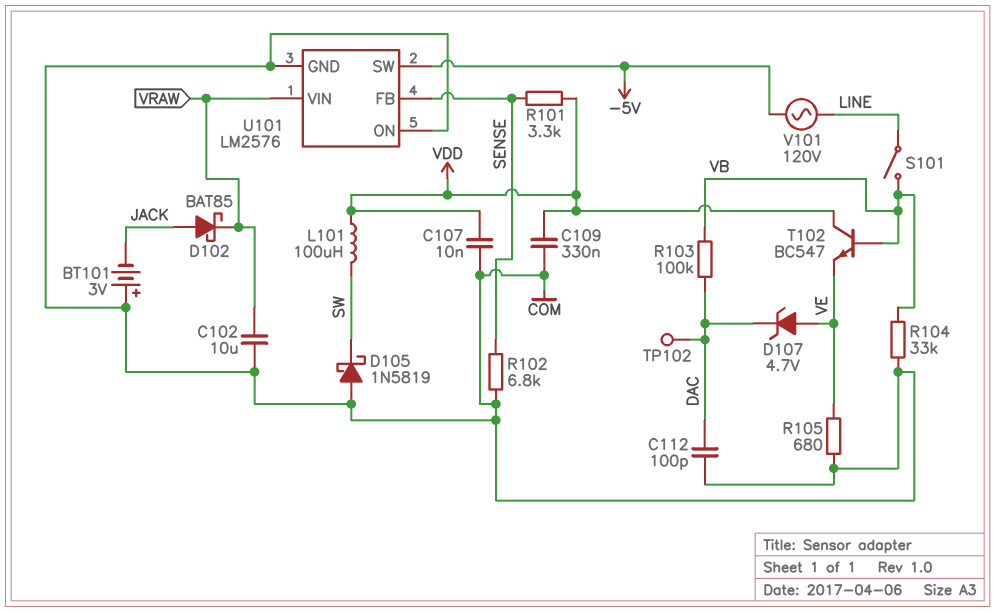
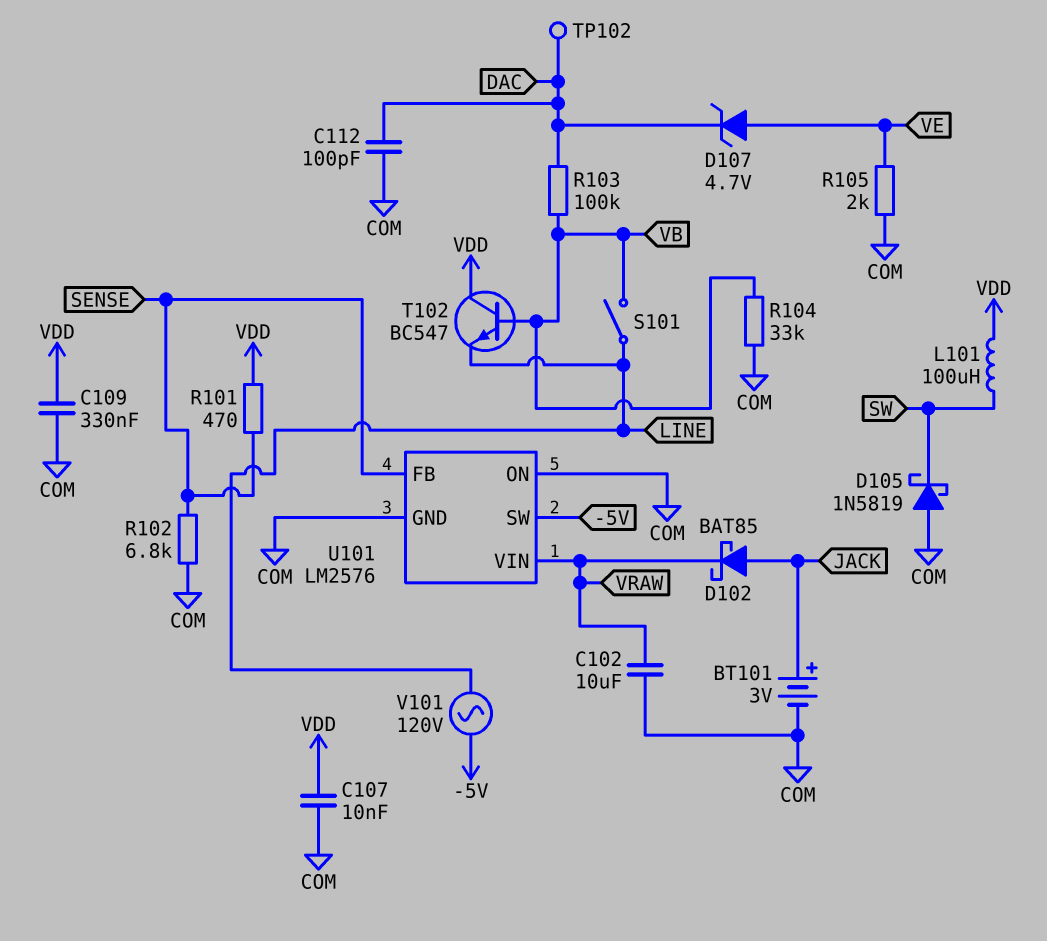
BT101: 3V (plus COM, minus JACK) -> 3V (plus JACK, minus COM)
R101: 3.3k (SENSE, VDD) -> 470 (SENSE, VDD)
R105: 680 (COM, VE) -> 2k (COM, VE)
T102: NPN BC547 (B VB, C VDD, E VE) -> NPN BC547 (B VB, C VDD, E LINE)

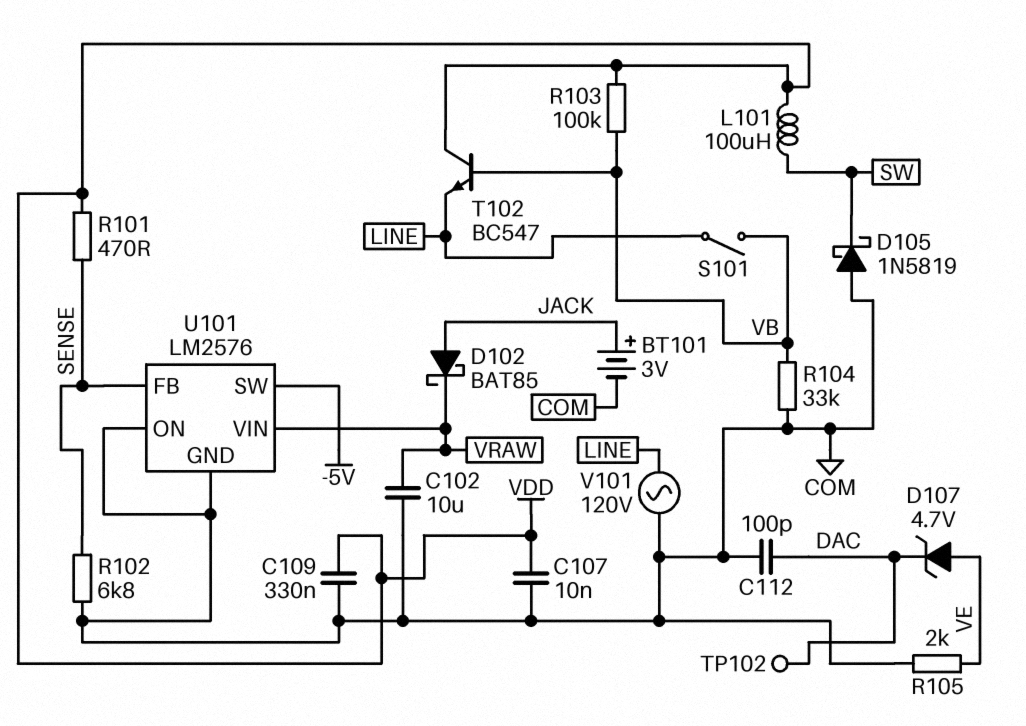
R103: 100k (DAC, VB) -> 100k (VB, VDD)
V101: AC 120V (-5V, LINE) -> AC 120V (COM, LINE)

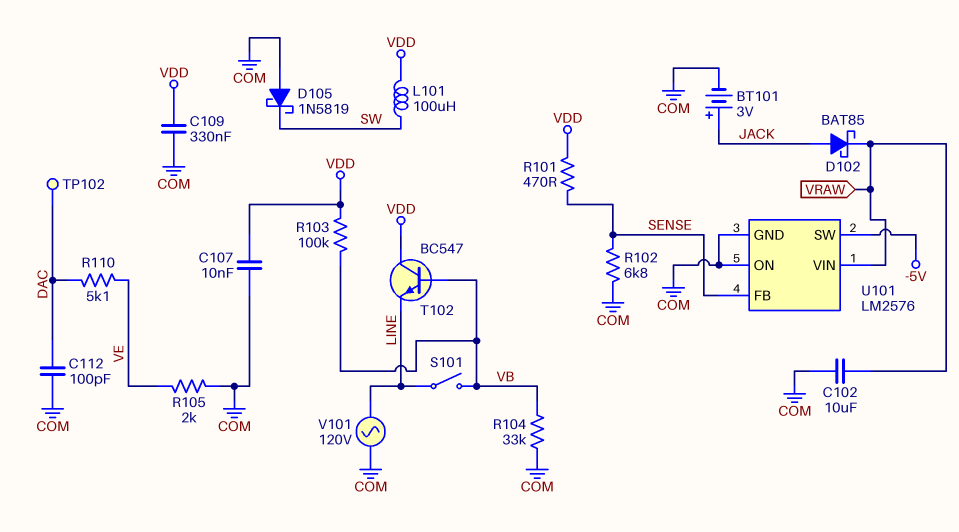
D107: zener 4.7V (A VE, K DAC) -> none
R110: none -> 5.1k (DAC, VE)

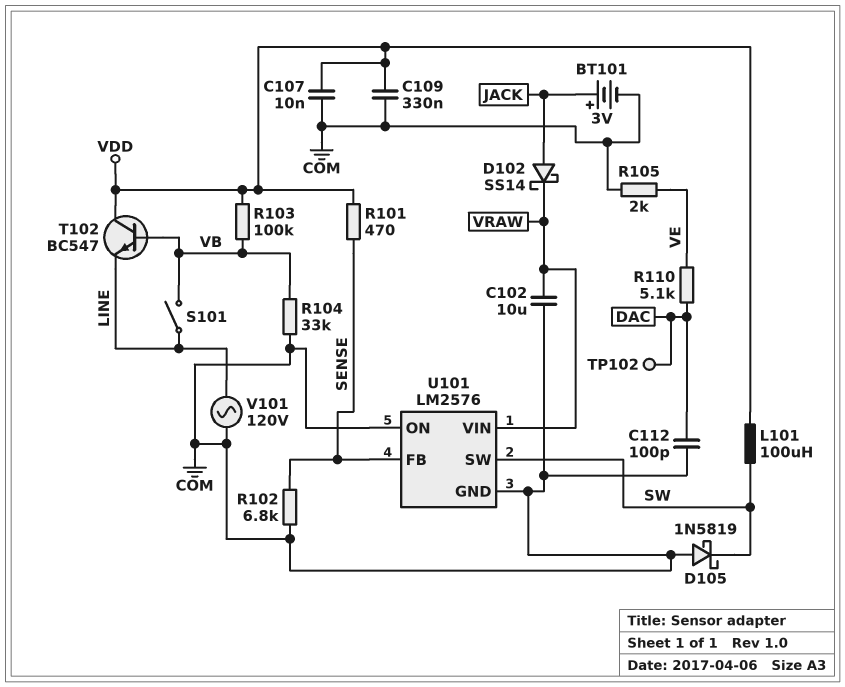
D102: schottky BAT85 (A JACK, K VRAW) -> schottky SS14 (A JACK, K VRAW)
U101 pin SW: -5V -> SW

